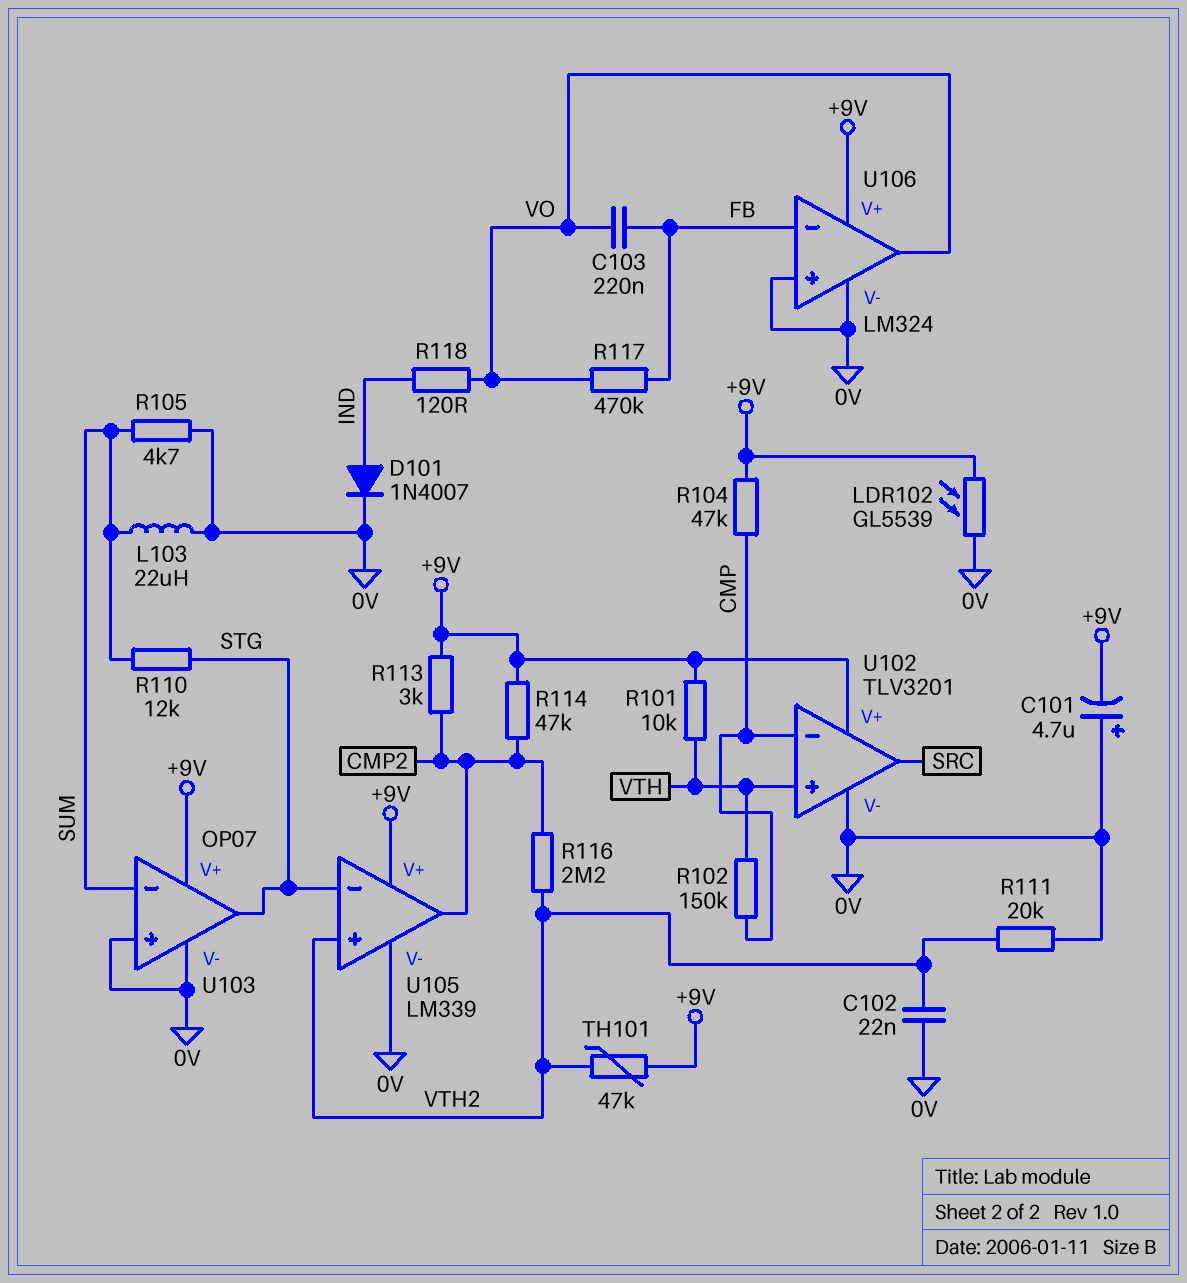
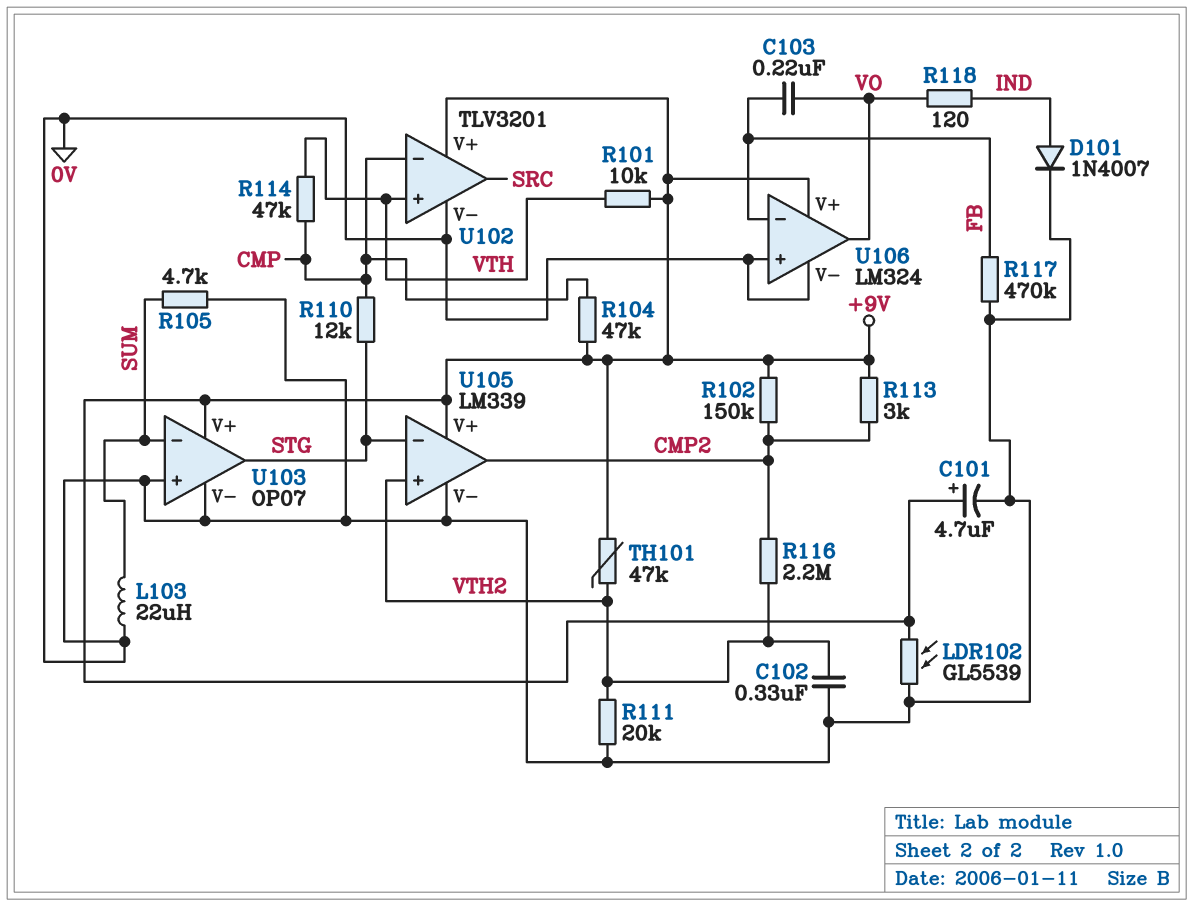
C101: 4.7uF (plus 0V, minus +9V) -> 4.7uF (plus +9V, minus 0V)
C102: 22nF (0V, VTH2) -> 330nF (0V, VTH2)
R102: 150k (CMP, VTH) -> 150k (+9V, CMP2)
R110: 12k (STG, SUM) -> 12k (CMP, STG)
R114: 47k (+9V, CMP2) -> 47k (CMP, VTH)
R117: 470k (FB, VO) -> 470k (0V, FB)

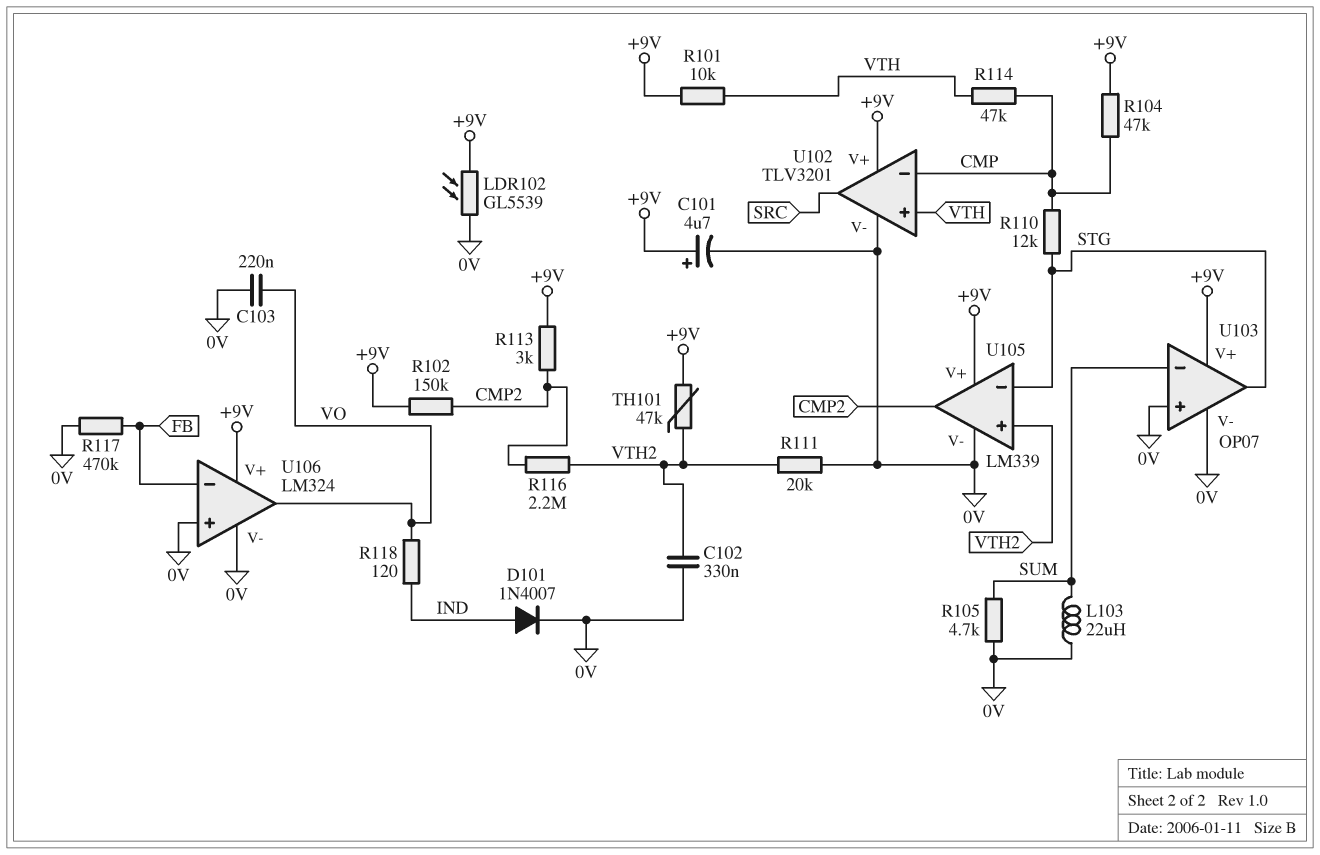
C103: 220nF (FB, VO) -> 220nF (0V, VO)

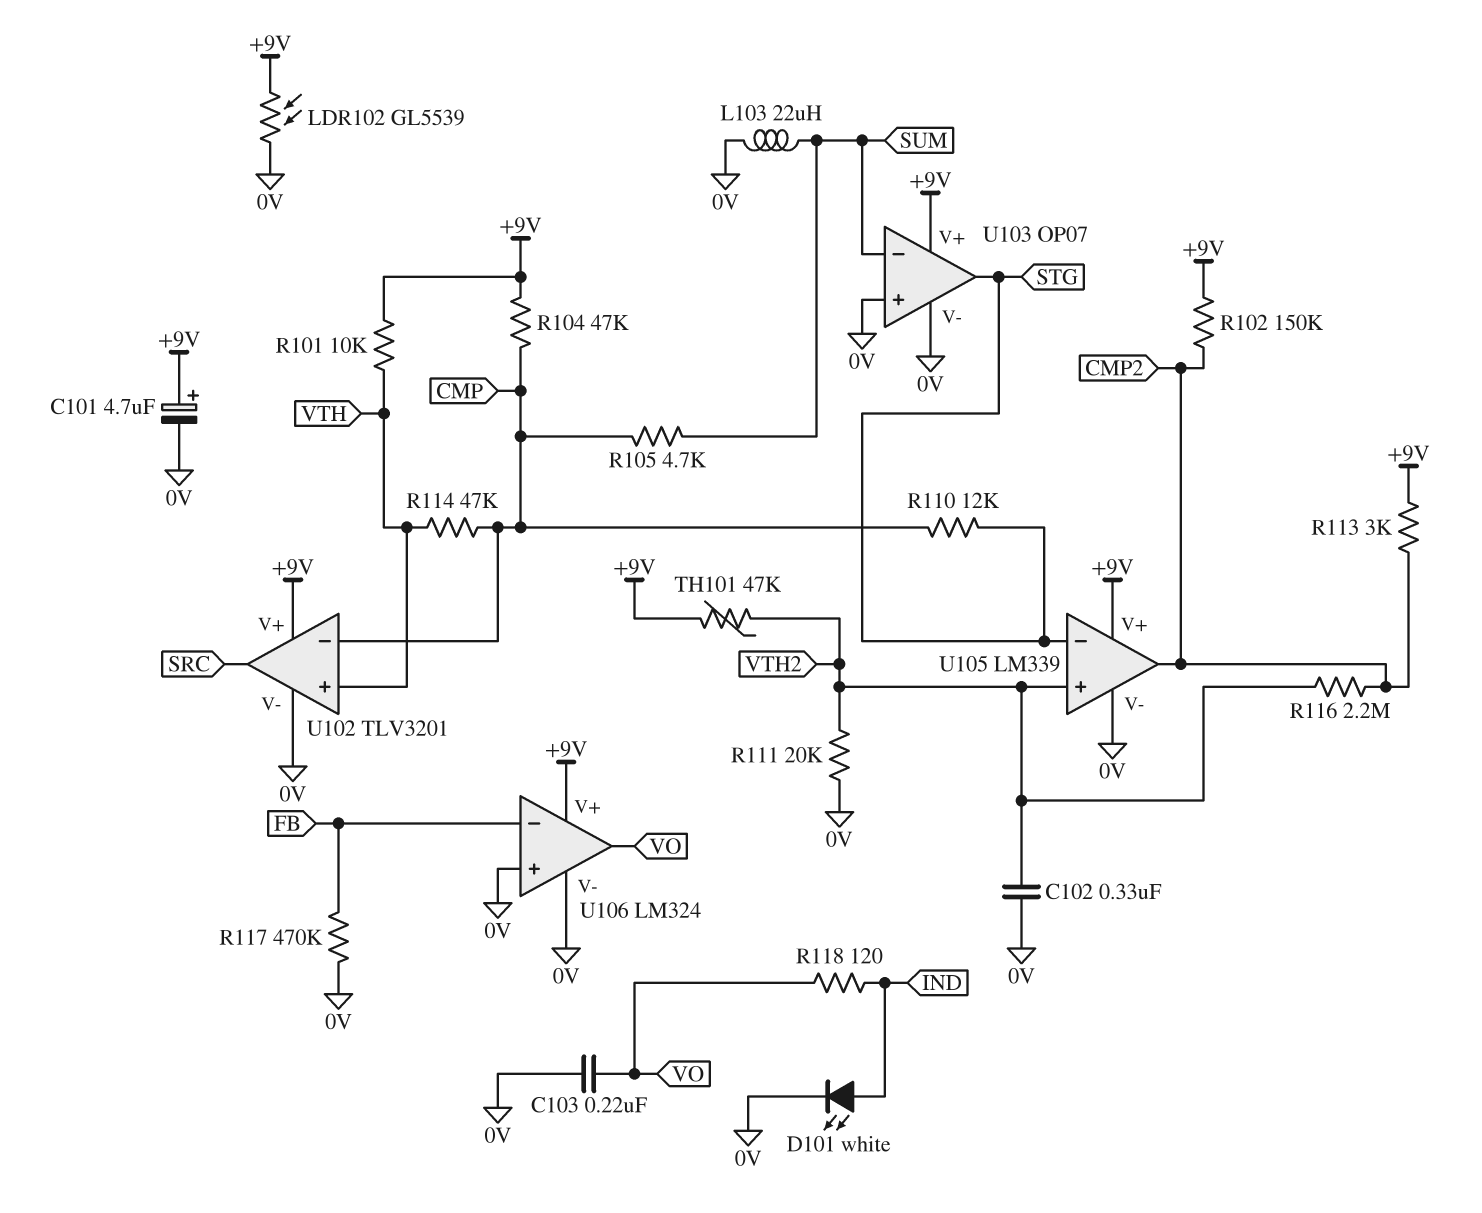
D101: diode 1N4007 (A IND, K 0V) -> LED white (A IND, K 0V)
R105: 4.7k (0V, SUM) -> 4.7k (CMP, SUM)

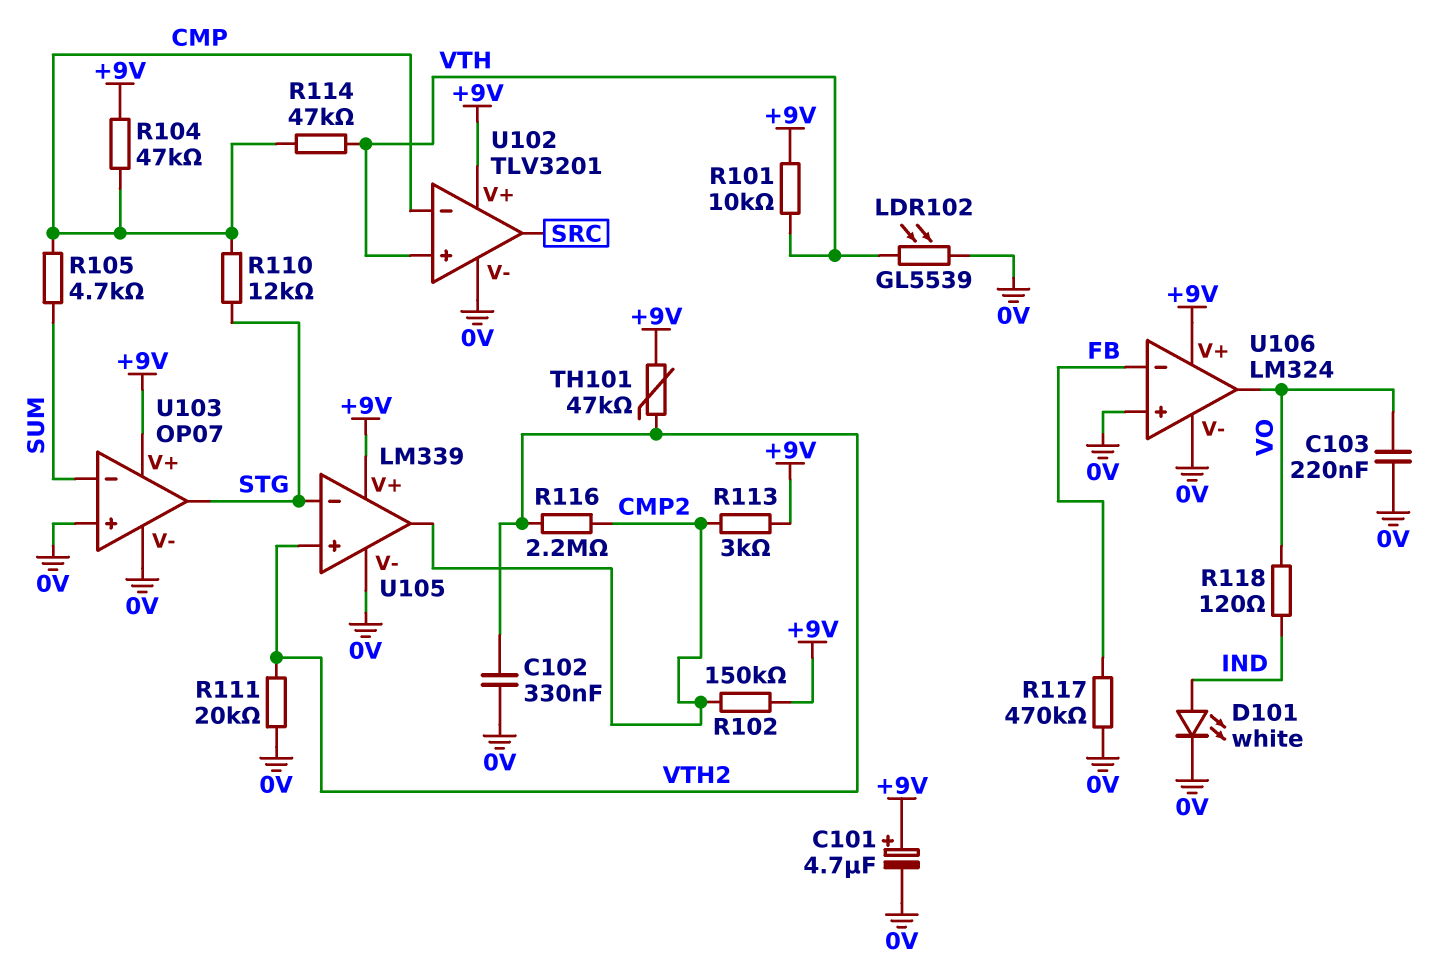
L103: 22uH (0V, SUM) -> none
LDR102: GL5539 (+9V, 0V) -> GL5539 (0V, VTH)

